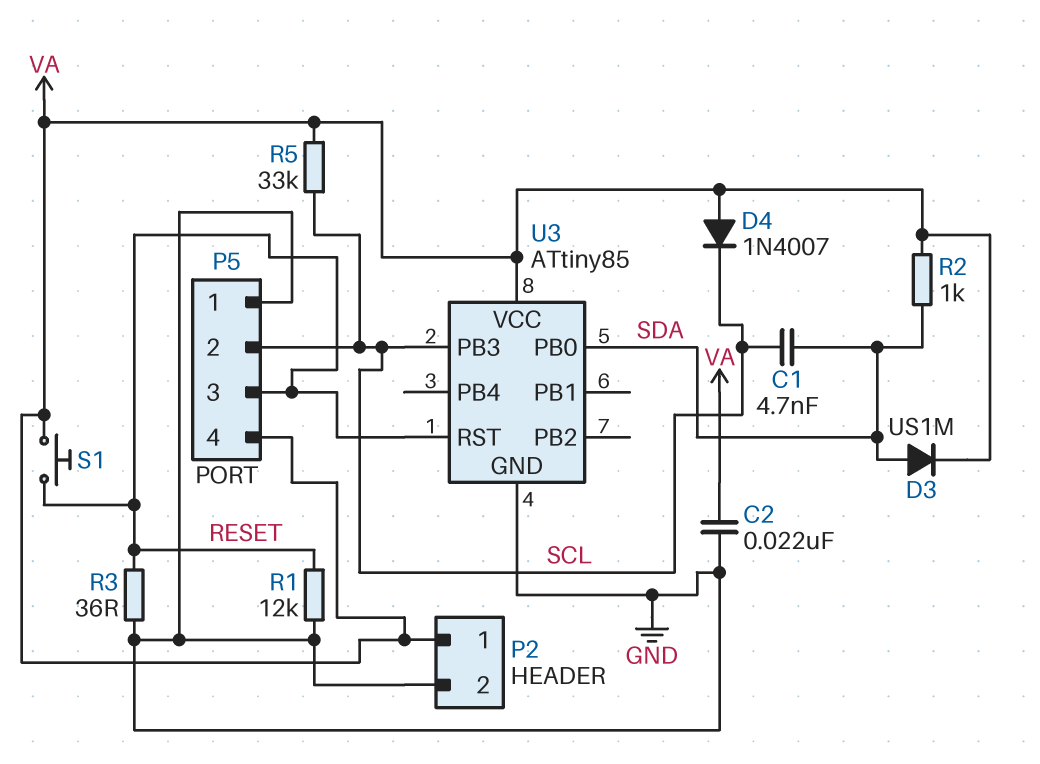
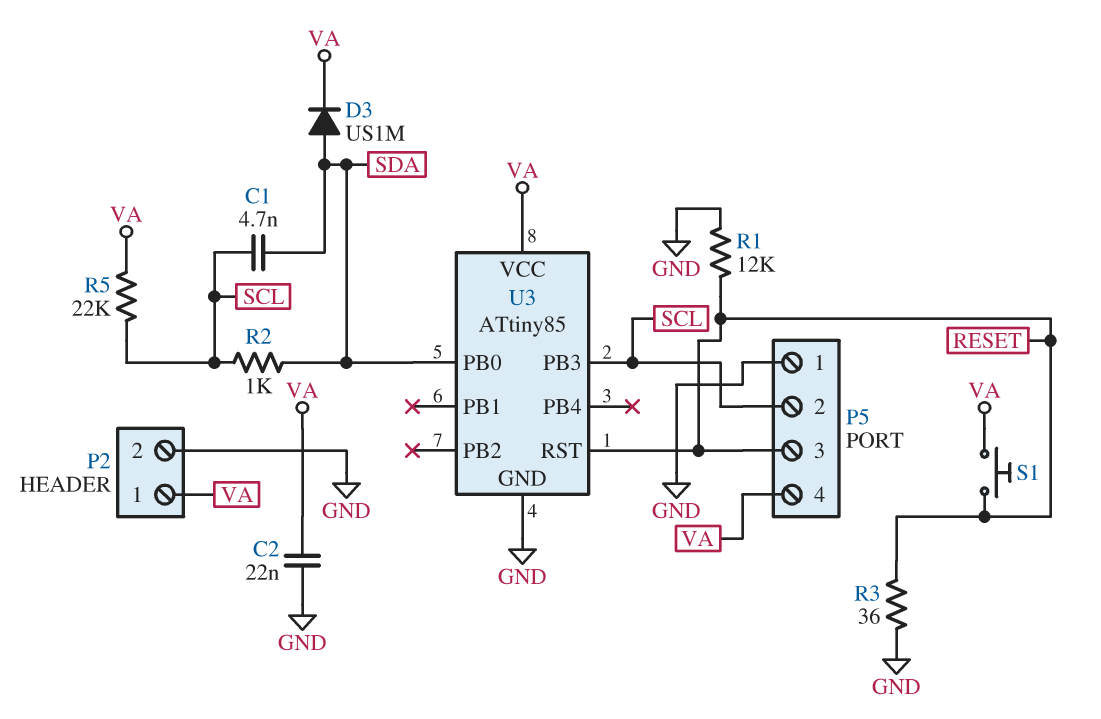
D4: diode 1N4007 (A VA, K SCL) -> none
R2: 1k (SDA, VA) -> 1k (SCL, SDA)
R5: 33k (SCL, VA) -> 22k (SCL, VA)

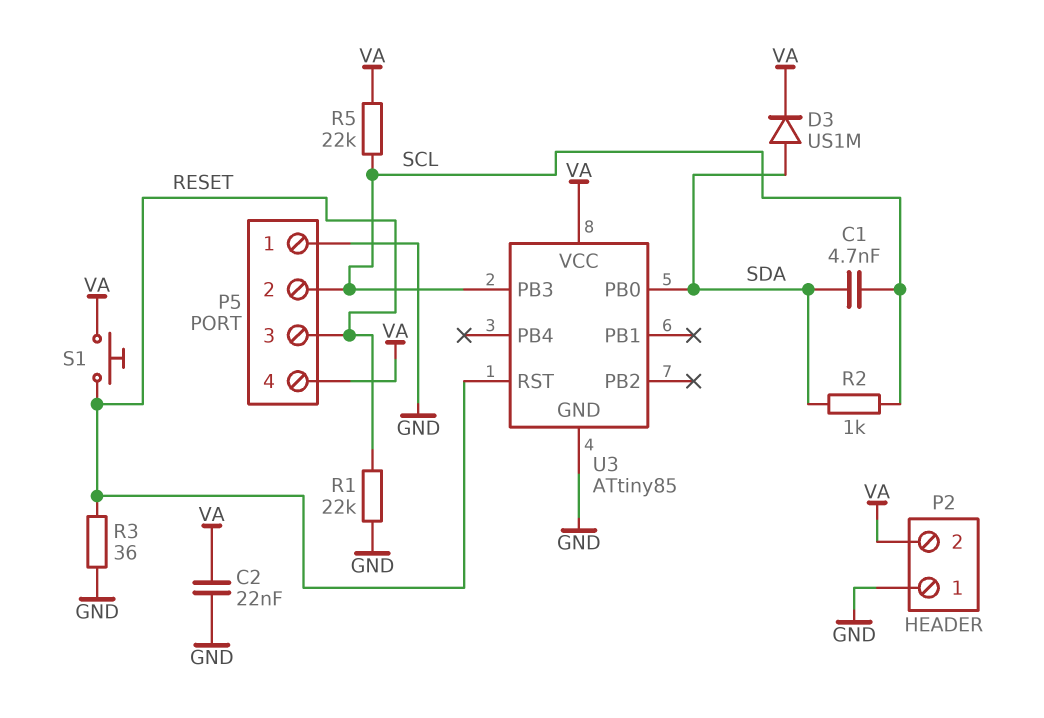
P2 pin 1: VA -> GND
P2 pin 2: GND -> VA
R1: 12k (GND, RESET) -> 22k (GND, RESET)

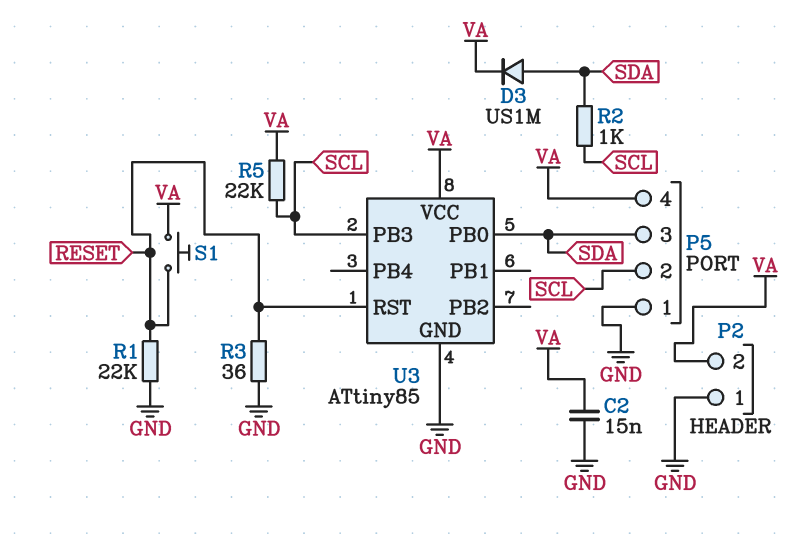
C1: 4.7nF (SCL, SDA) -> none
C2: 22nF (GND, VA) -> 15nF (GND, VA)
P5 pin 3: RESET -> SDA

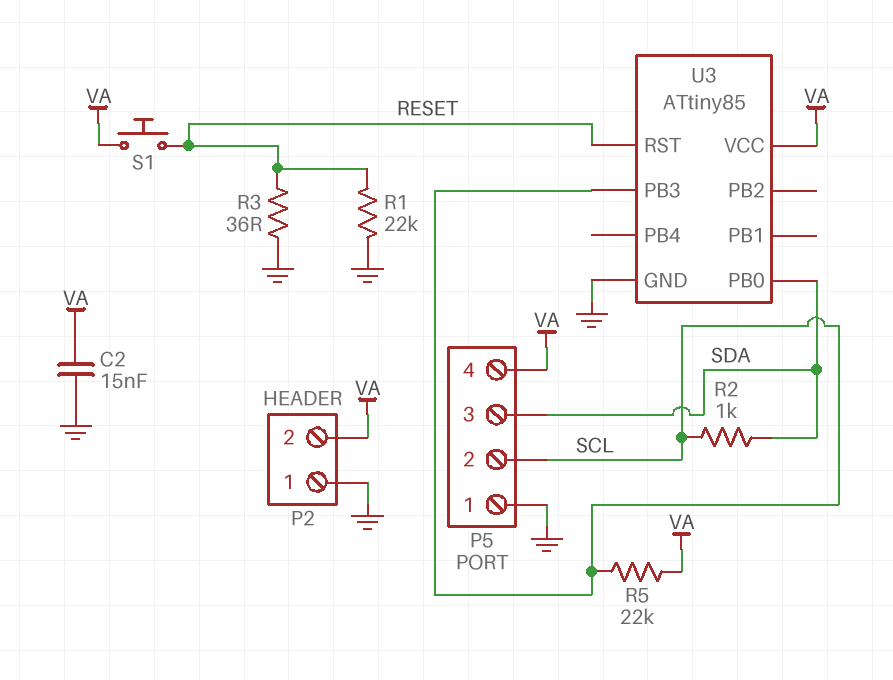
D3: diode US1M (A SDA, K VA) -> none

